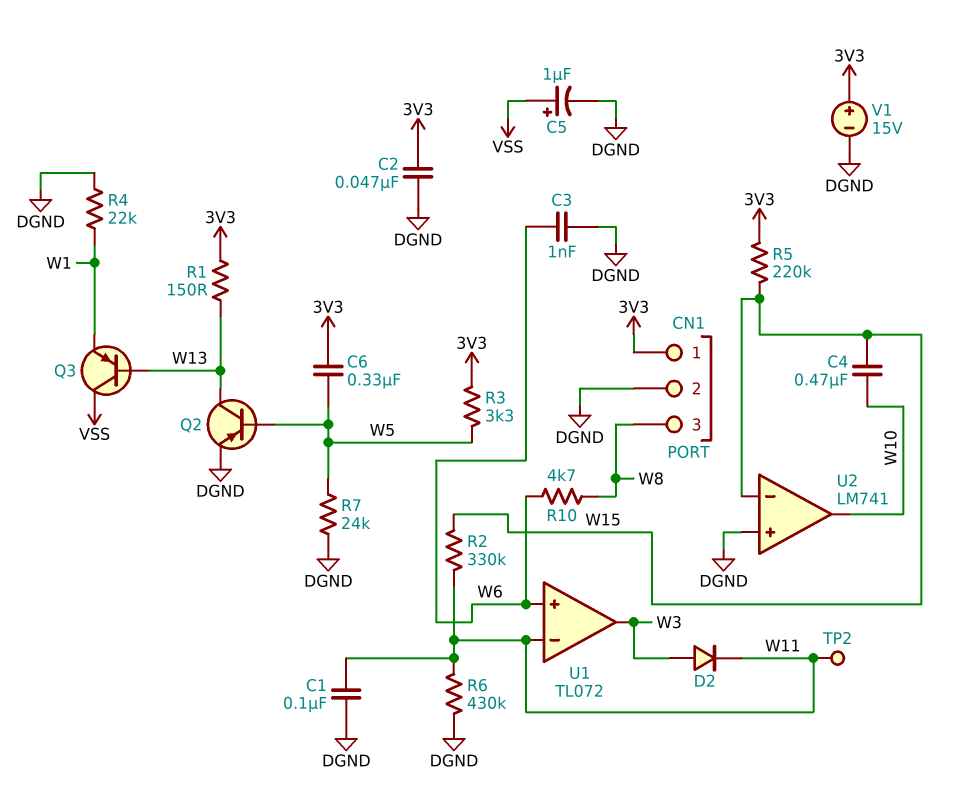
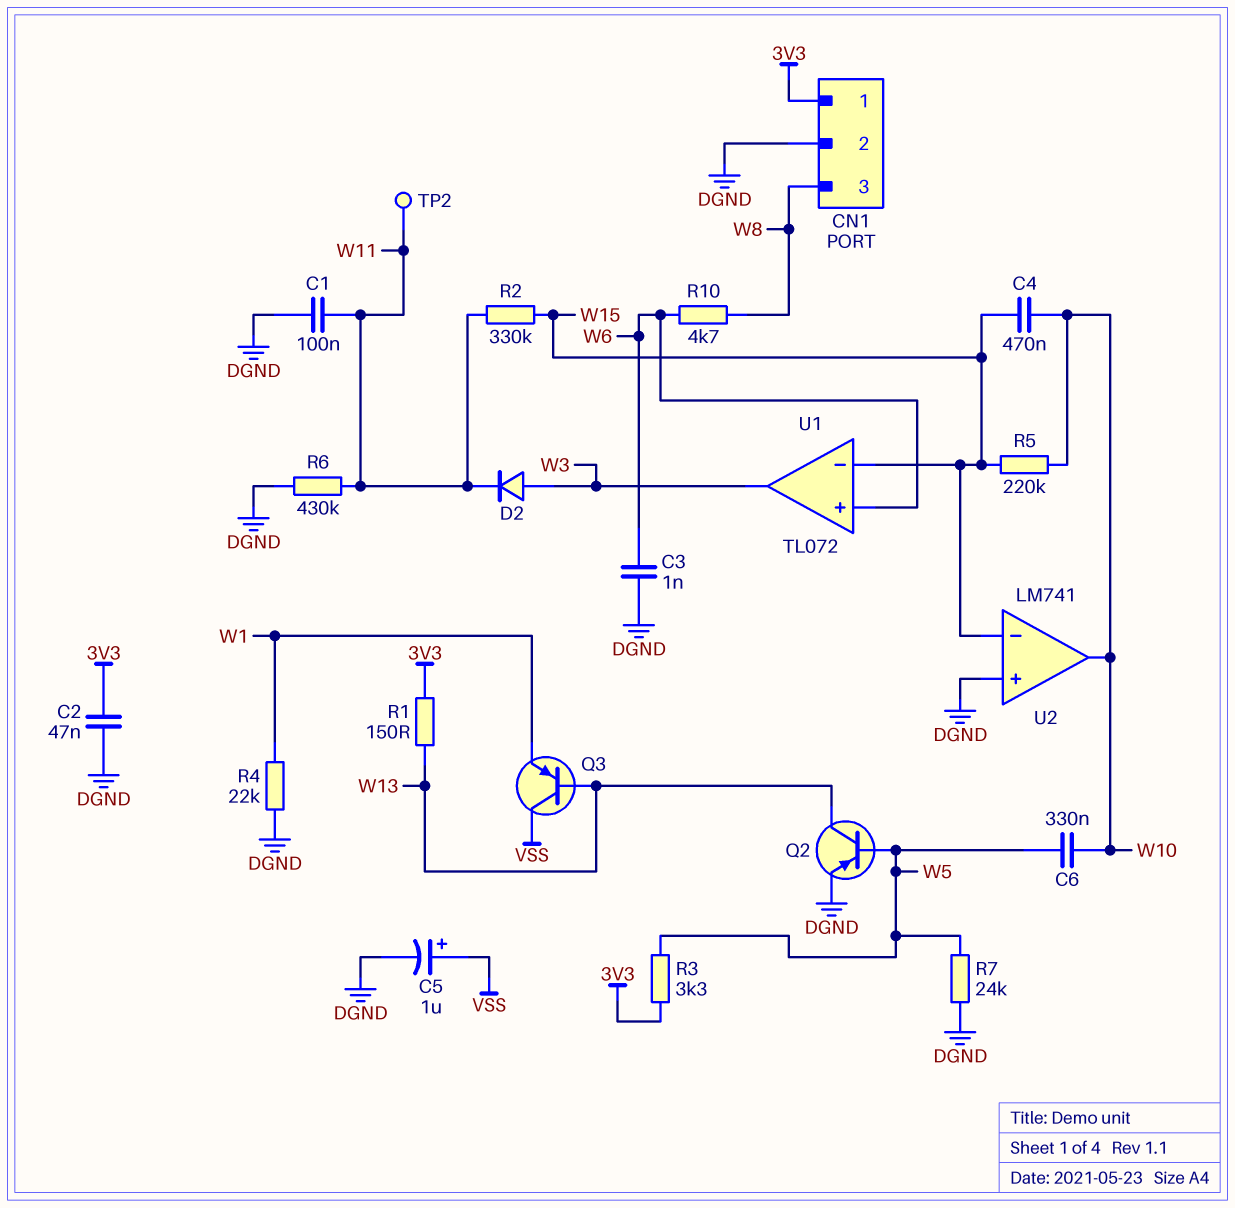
C6: 330nF (3V3, W5) -> 330nF (W5, W10)
R5: 220k (3V3, W15) -> 220k (W10, W15)
U1 pin in-: W11 -> W15
V1: 15V (plus 3V3, minus DGND) -> none

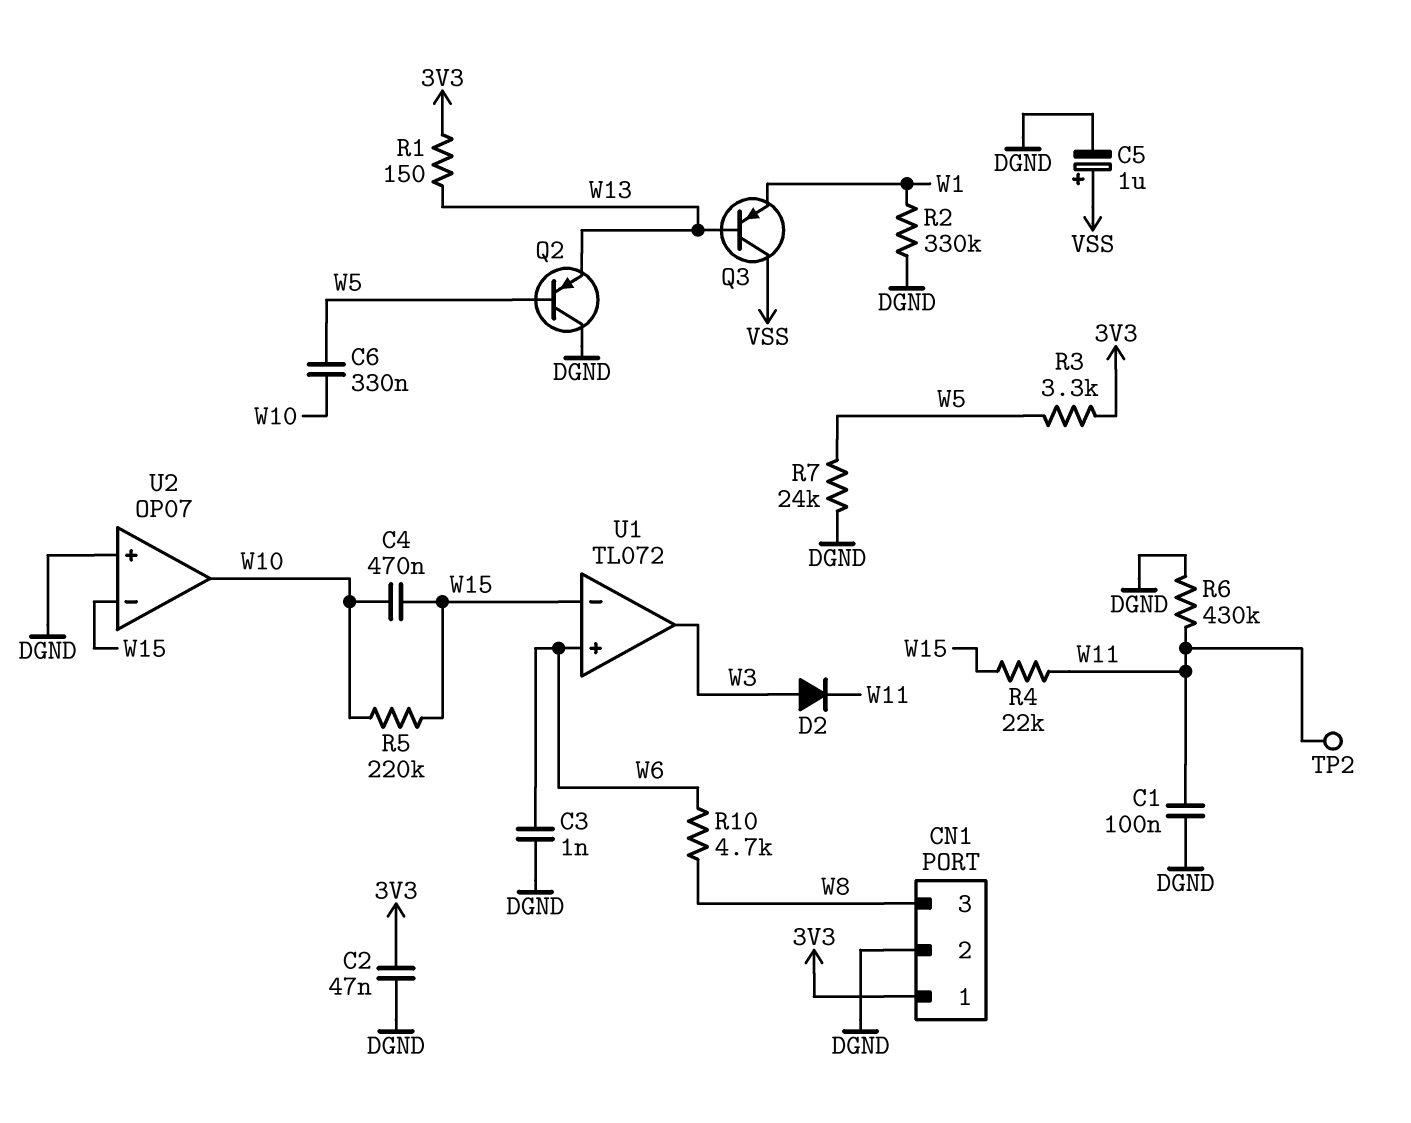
Q2: PNP (B W5, C W13, E DGND) -> PNP (B W5, C DGND, E W13)
R2: 330k (W11, W15) -> 330k (DGND, W1)
R4: 22k (DGND, W1) -> 22k (W11, W15)
U2: LM741 -> OP07

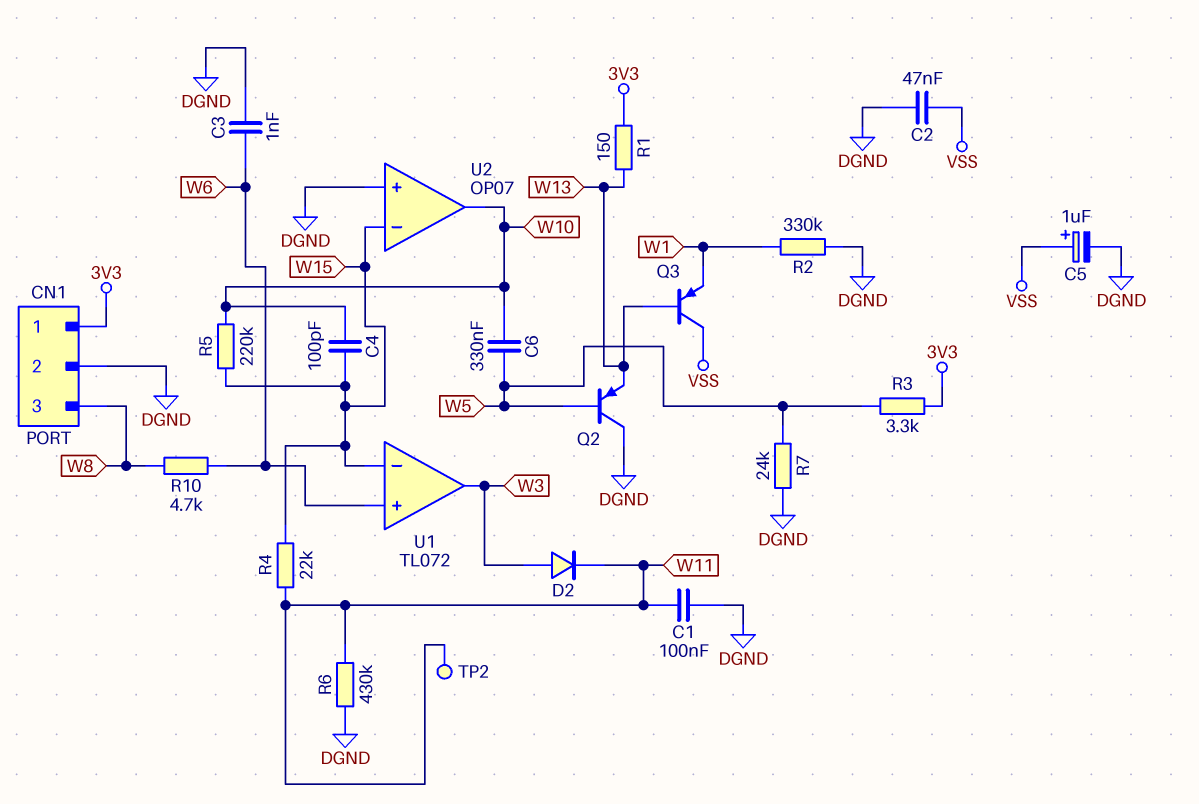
C2: 47nF (3V3, DGND) -> 47nF (DGND, VSS)
C4: 470nF (W10, W15) -> 100pF (W10, W15)

